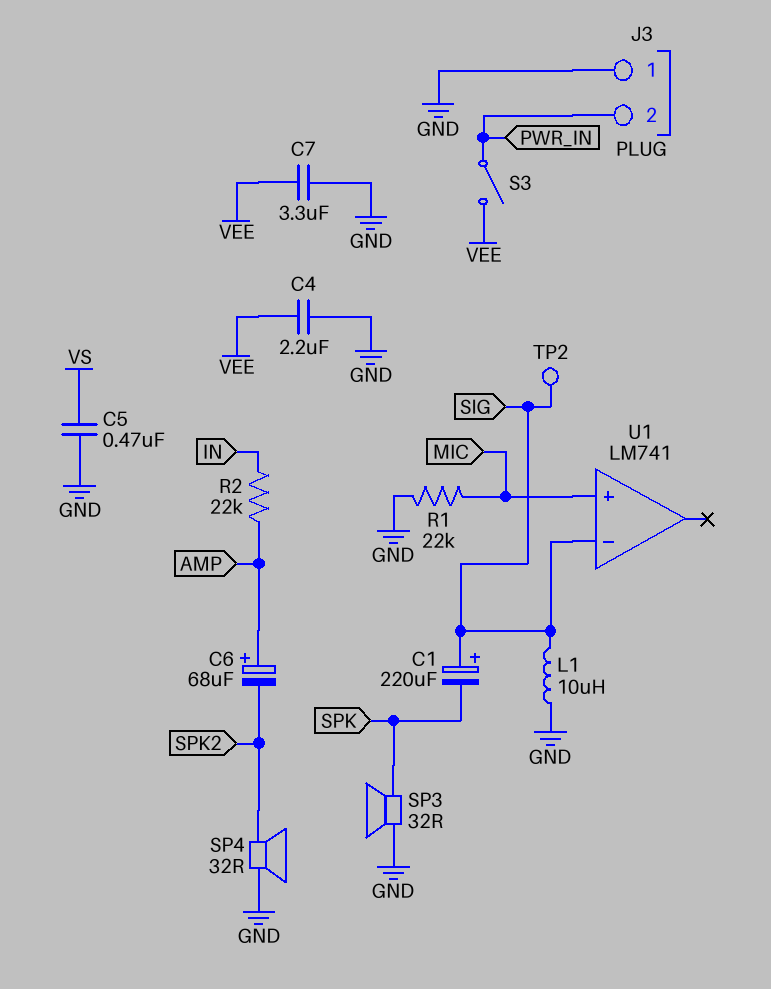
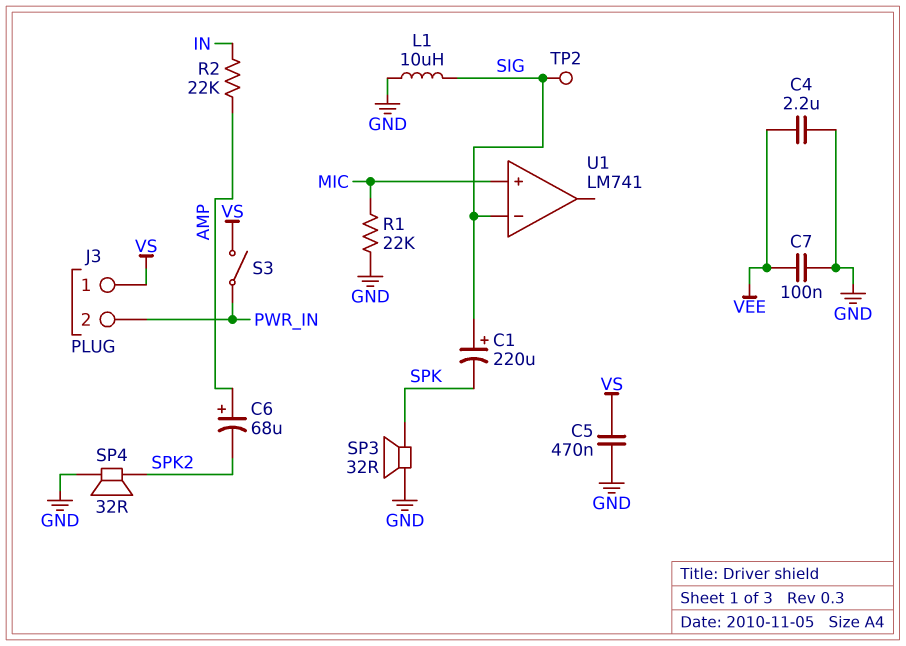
C7: 3.3uF (GND, VEE) -> 100nF (GND, VEE)
J3 pin 1: GND -> VS
S3: switch (PWR_IN, VEE) -> switch (PWR_IN, VS)

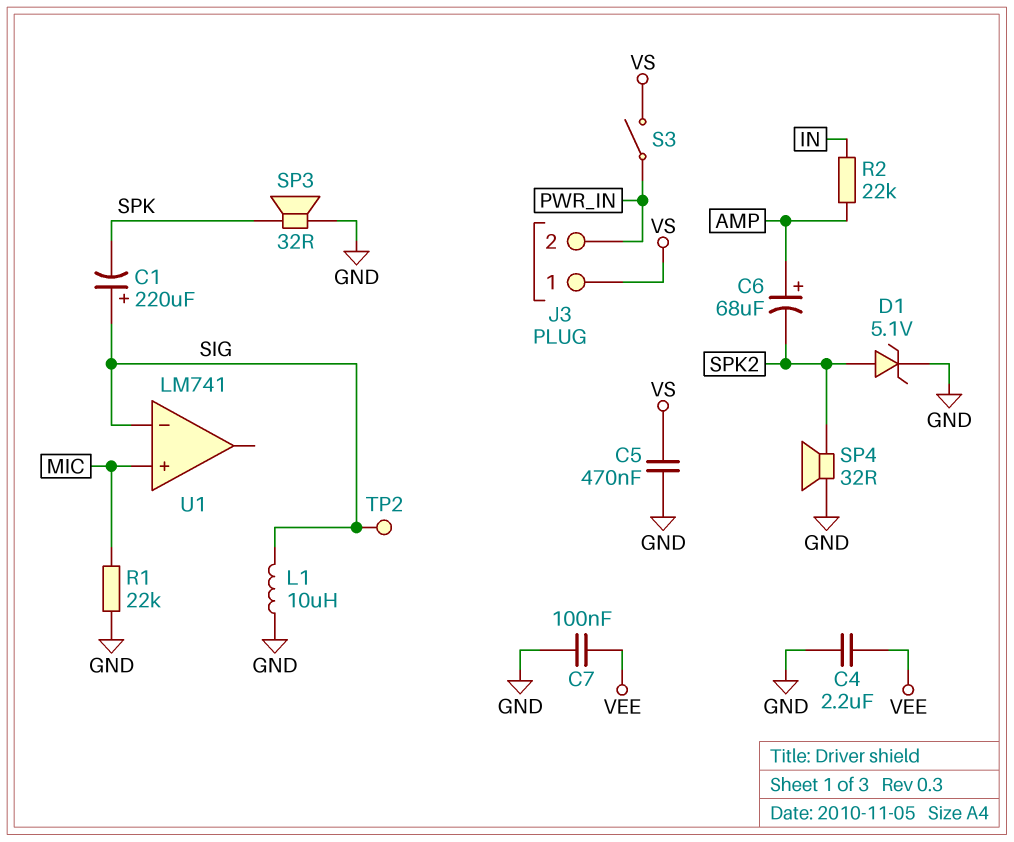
D1: none -> zener 5.1V (A SPK2, K GND)

